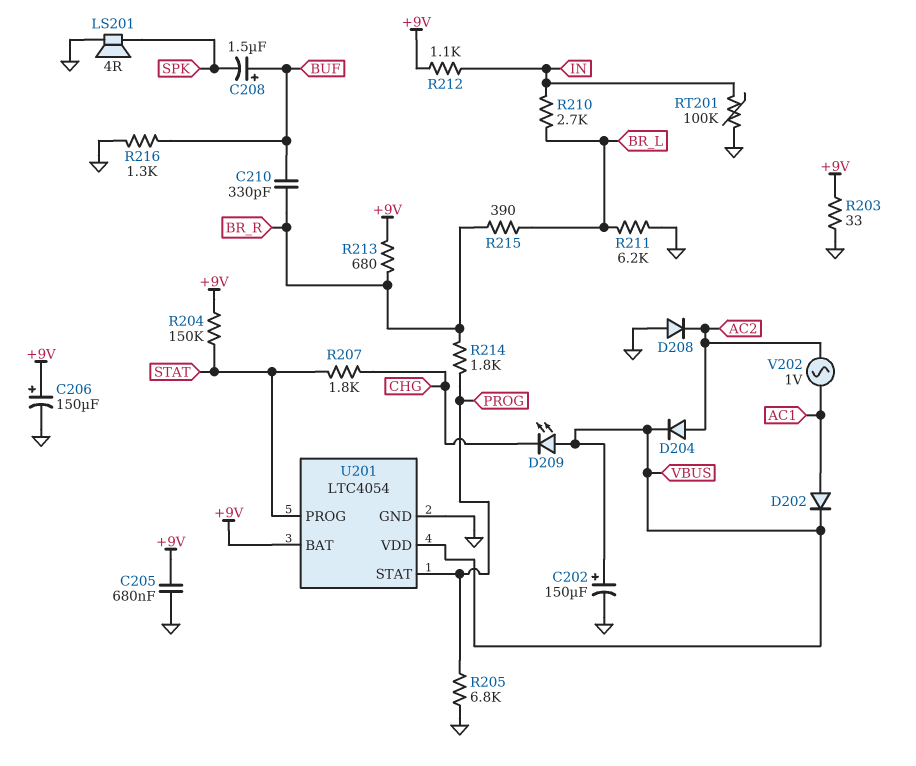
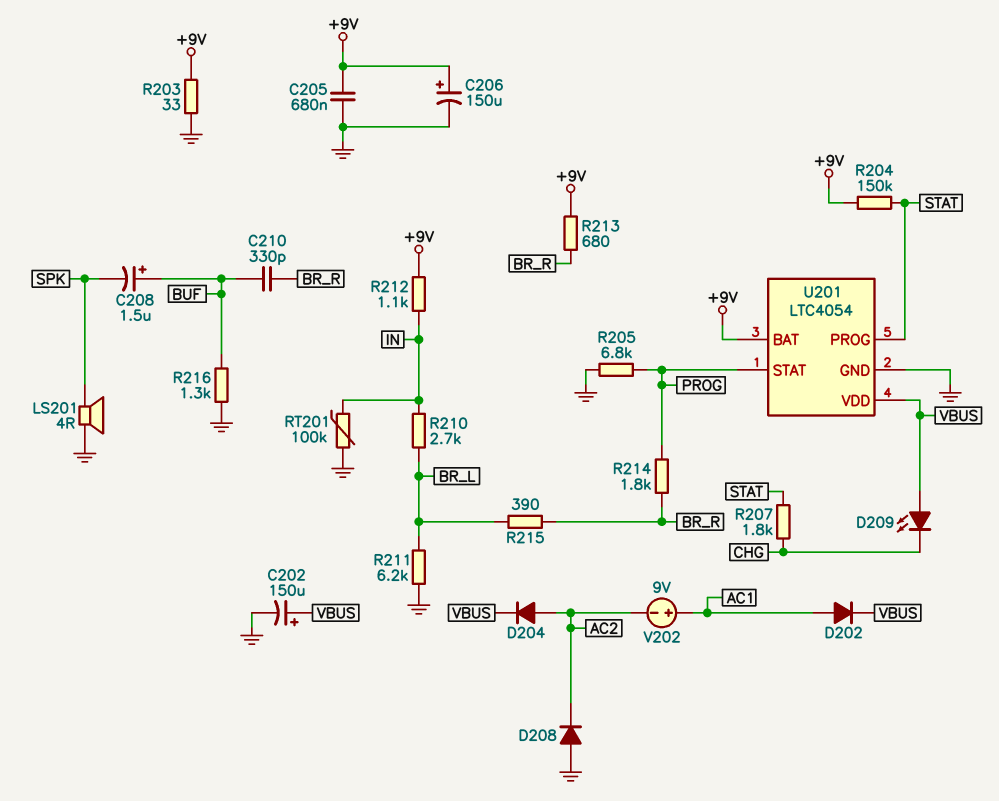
V202: AC 1V (AC1, AC2) -> 9V (plus AC1, minus AC2)

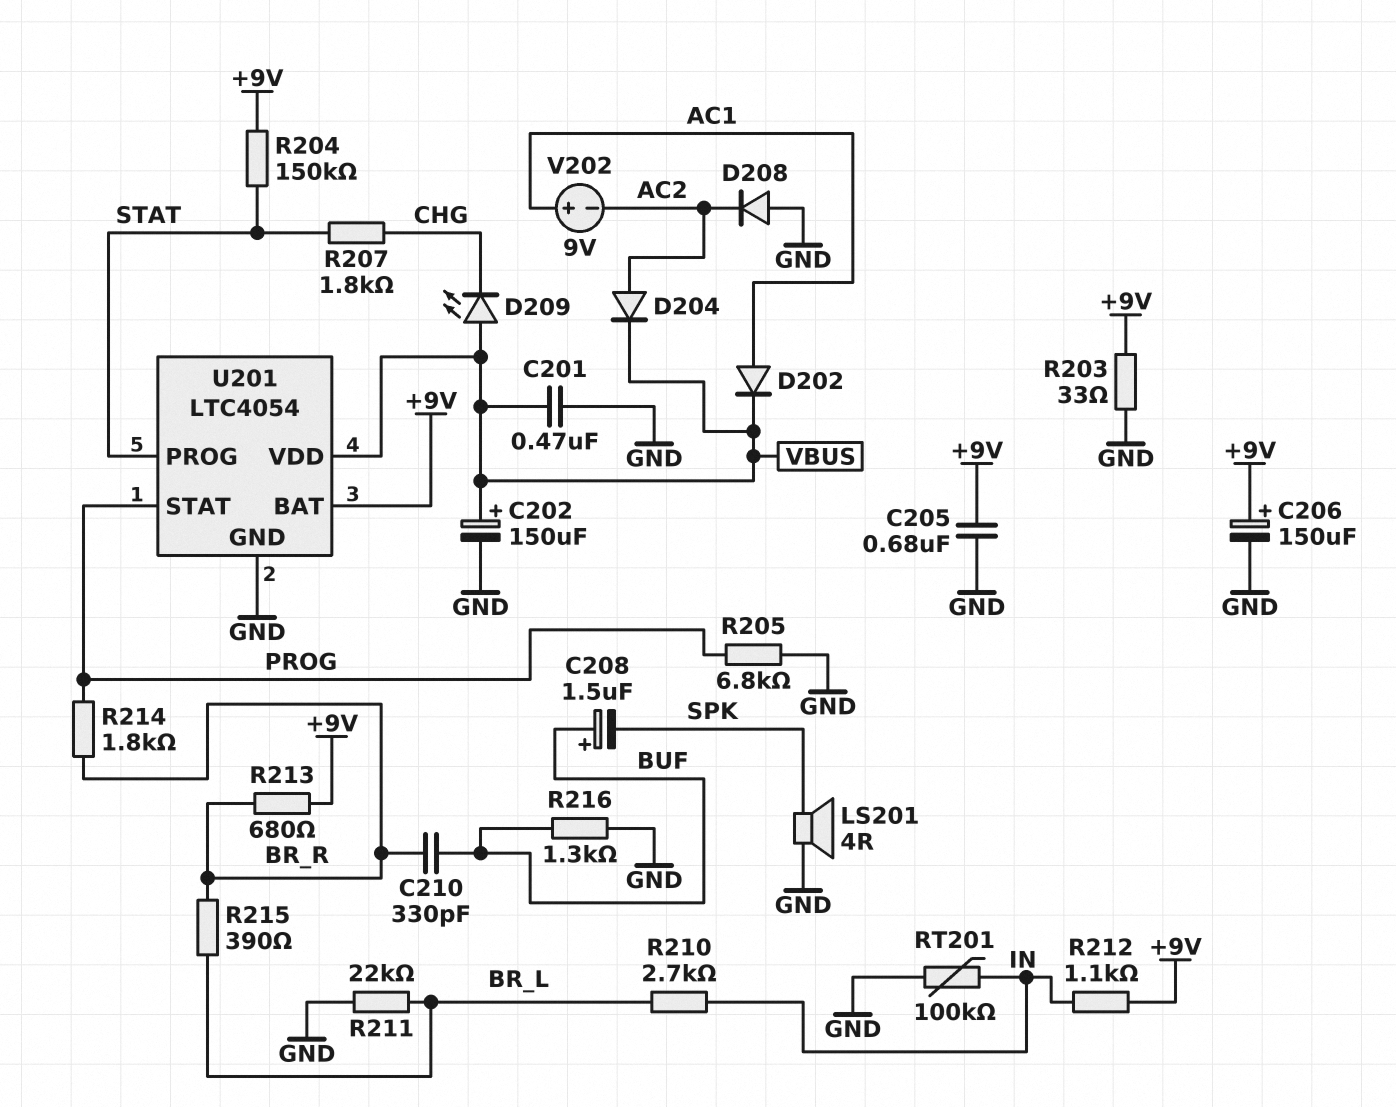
C201: none -> 470nF (GND, VBUS)
R211: 6.2k (BR_L, GND) -> 22k (BR_L, GND)

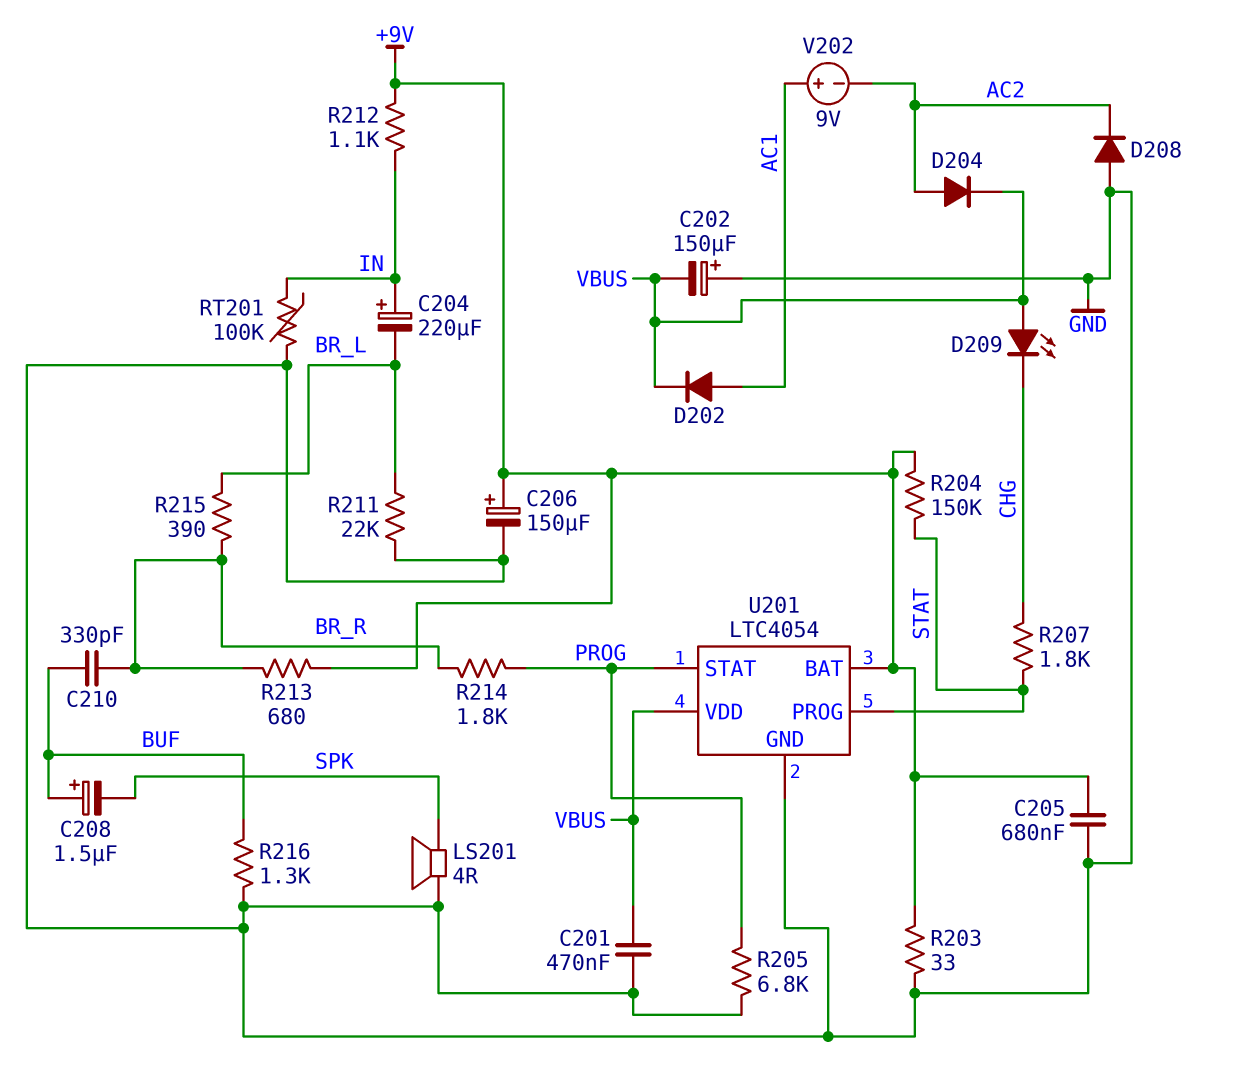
C202: 150uF (plus VBUS, minus GND) -> 150uF (plus GND, minus VBUS)
C204: none -> 220uF (plus IN, minus BR_L)
R210: 2.7k (BR_L, IN) -> none

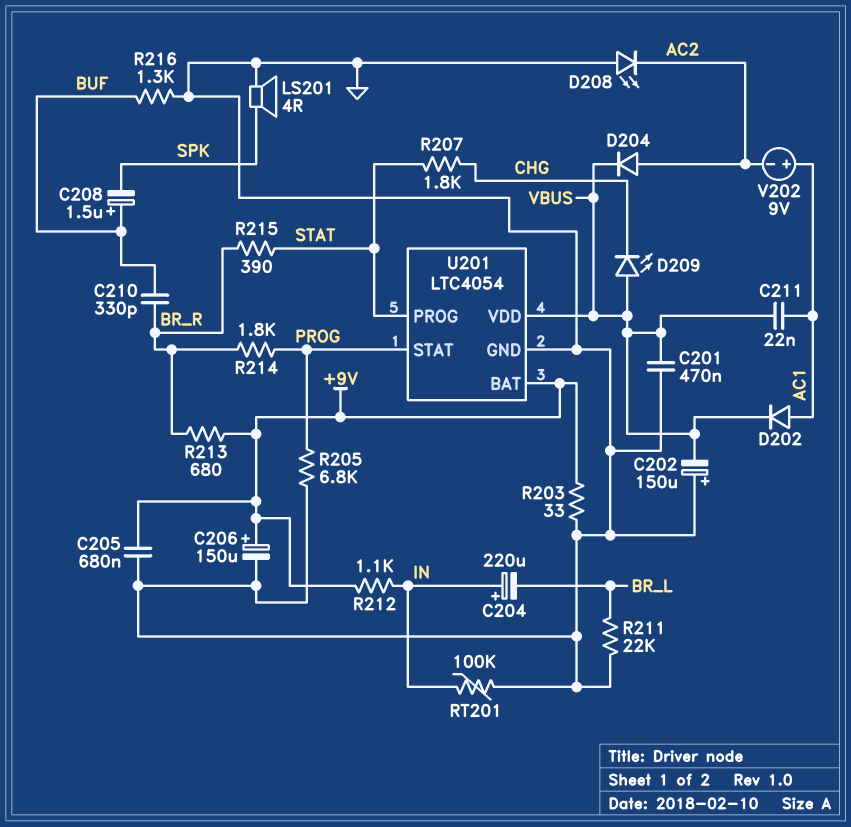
C211: none -> 22nF (AC1, VBUS)
D208: diode (A GND, K AC2) -> LED (A GND, K AC2)
R204: 150k (+9V, STAT) -> none
R215: 390 (BR_L, BR_R) -> 390 (BR_R, STAT)

